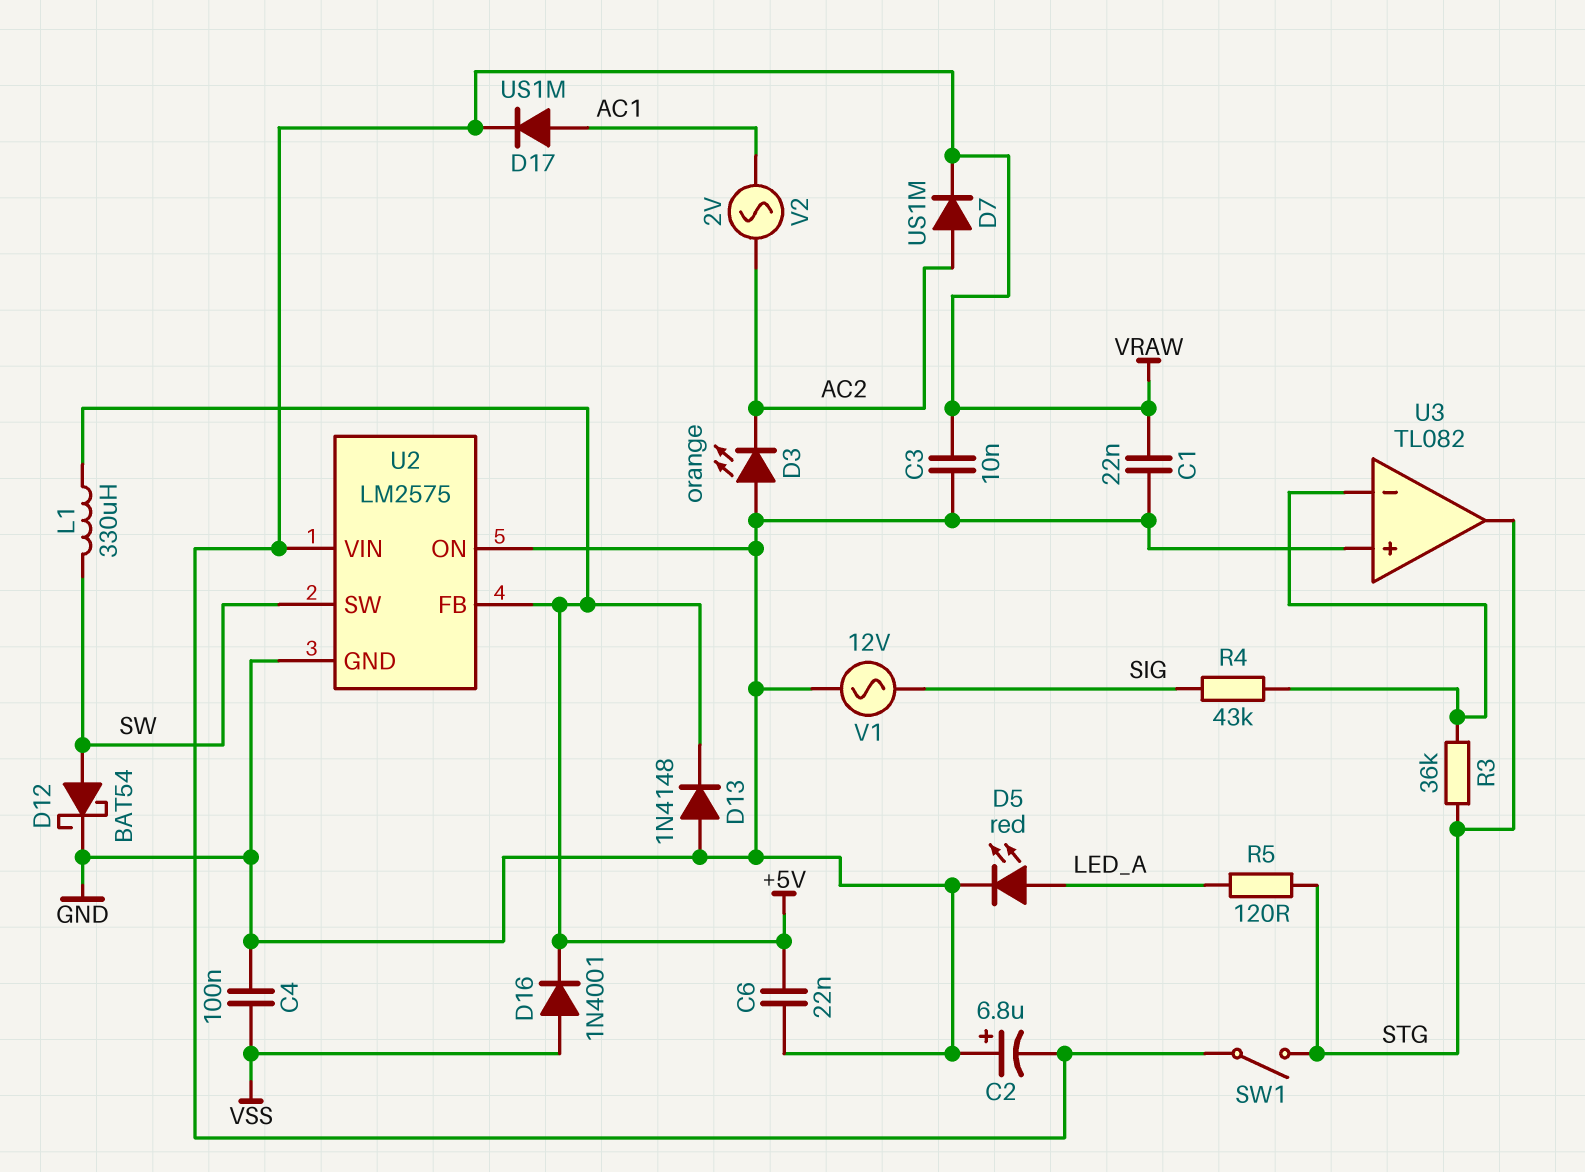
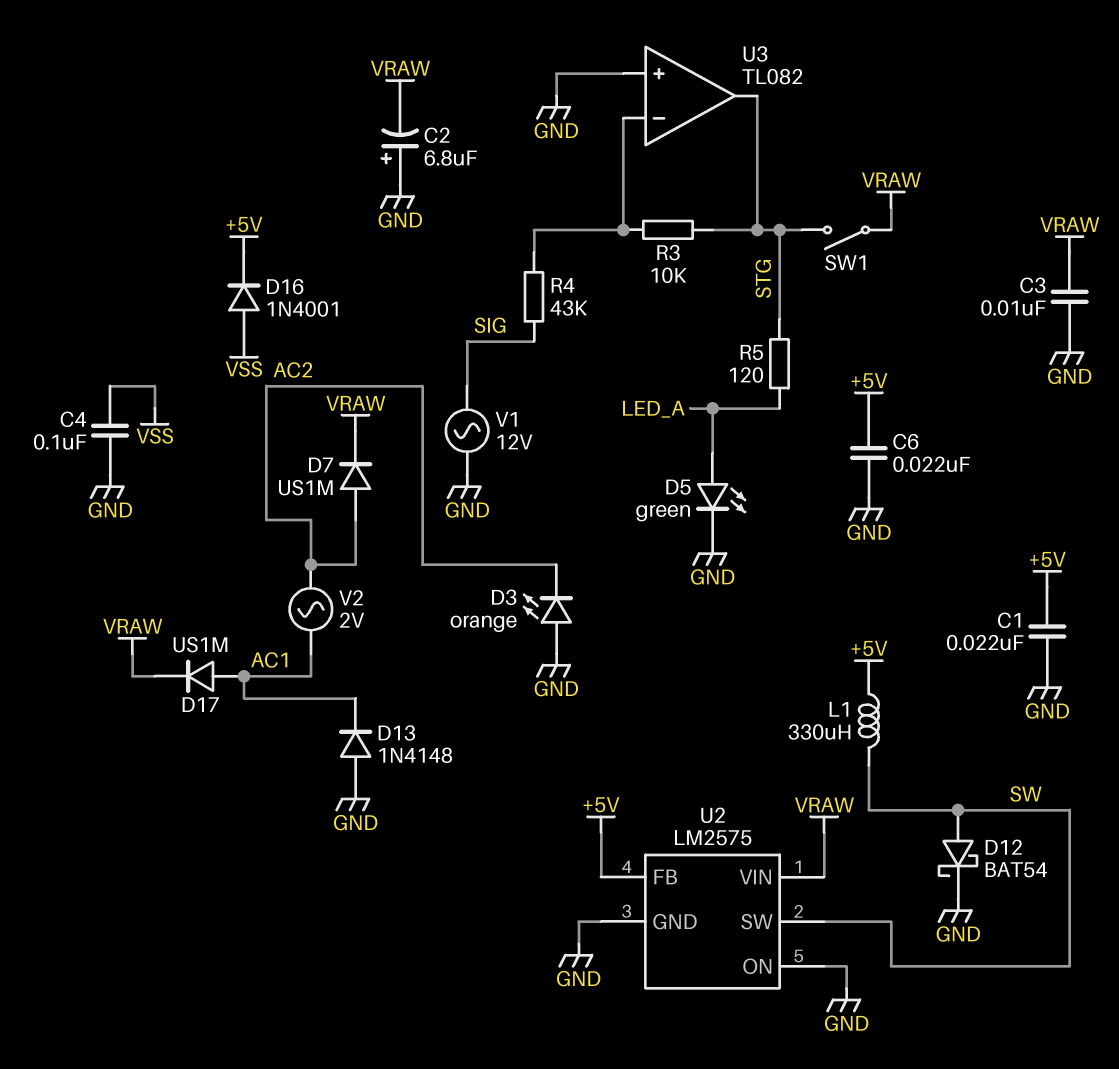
C1: 22nF (GND, VRAW) -> 22nF (+5V, GND)
D5: LED red (A LED_A, K GND) -> LED green (A LED_A, K GND)
D13: diode 1N4148 (A GND, K +5V) -> diode 1N4148 (A GND, K AC1)
R3: 36k (STG, U3/in-) -> 10k (STG, U3/in-)

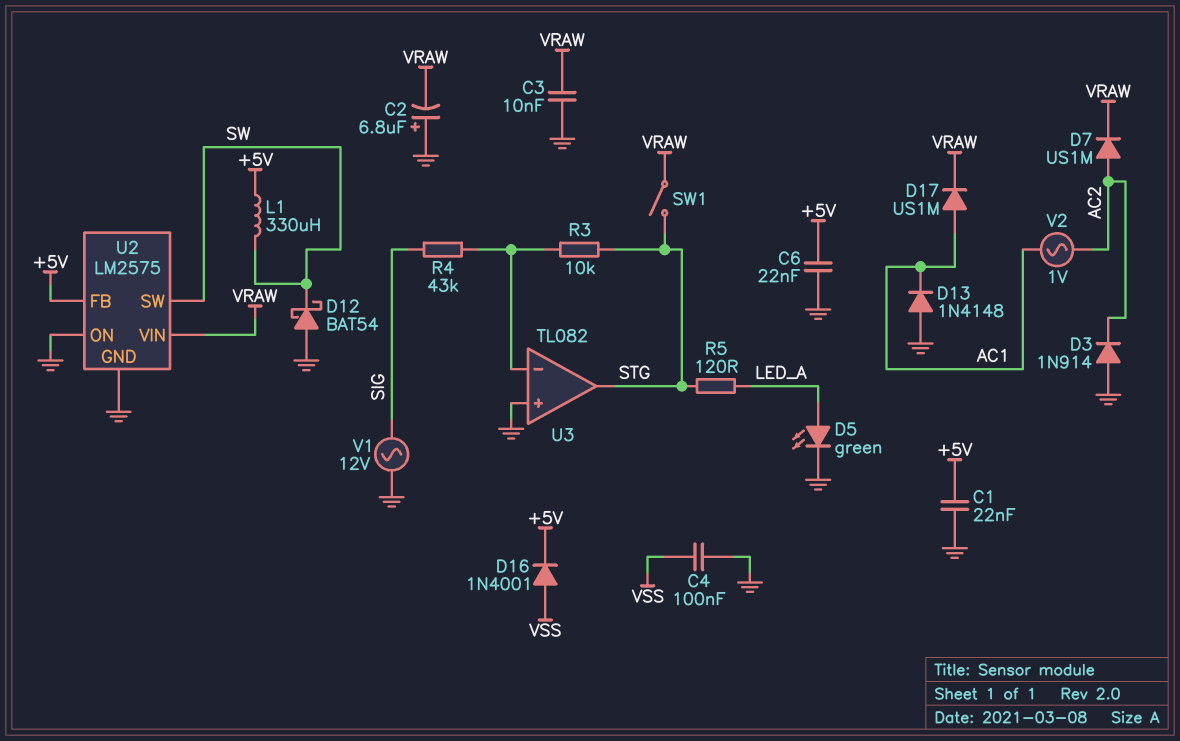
D3: LED orange (A GND, K AC2) -> diode 1N914 (A GND, K AC2)
D12: schottky BAT54 (A SW, K GND) -> schottky BAT54 (A GND, K SW)
V2: AC 2V (AC1, AC2) -> AC 1V (AC1, AC2)

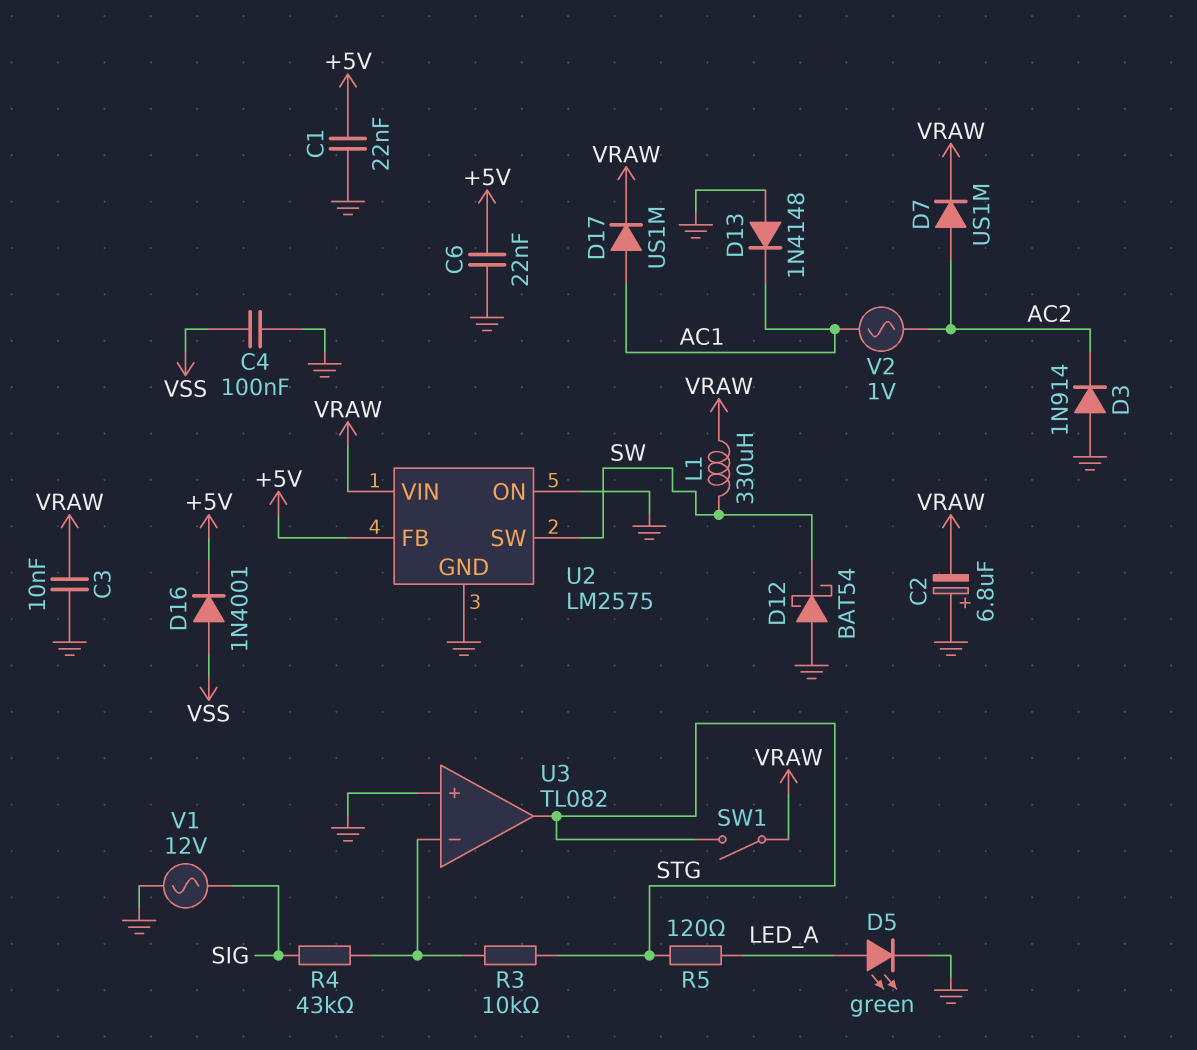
L1: 330uH (+5V, SW) -> 330uH (SW, VRAW)

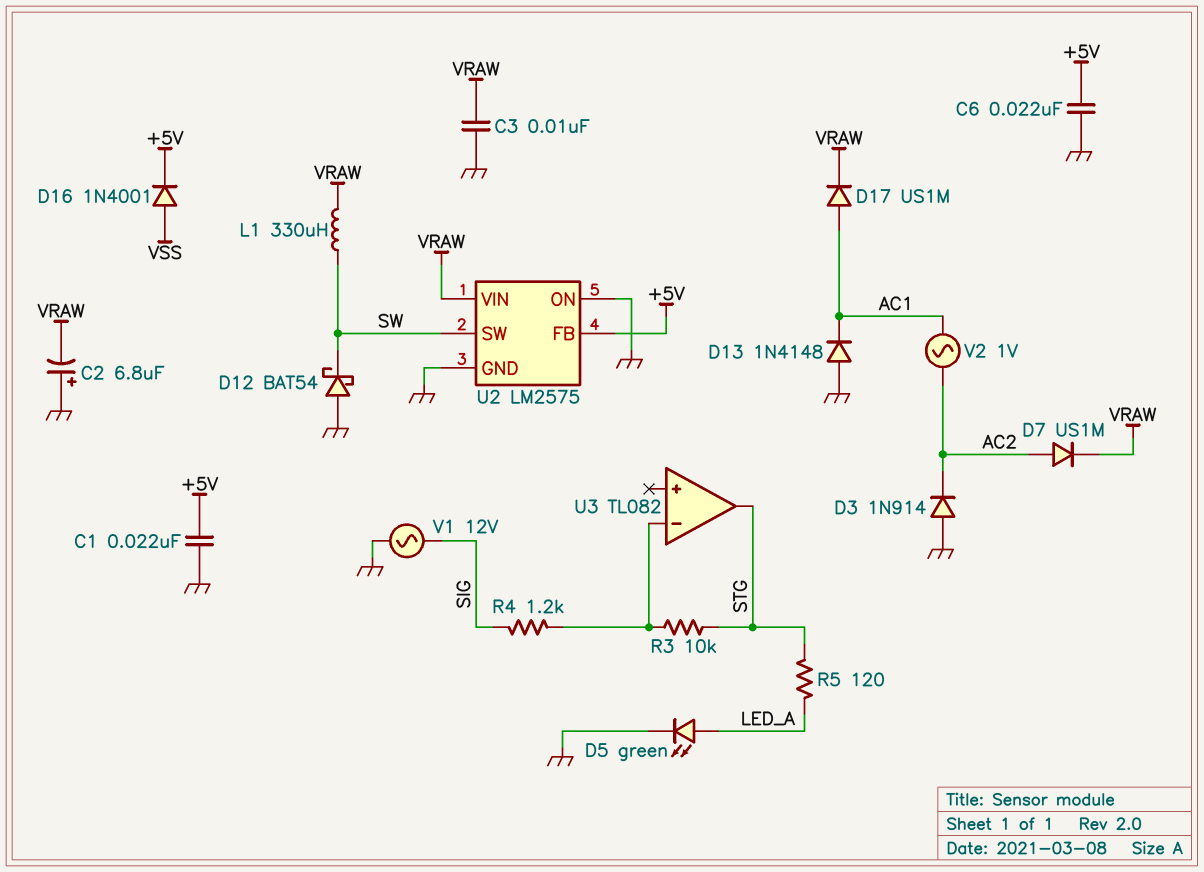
C4: 100nF (GND, VSS) -> none
R4: 43k (SIG, U3/in-) -> 1.2k (SIG, U3/in-)
SW1: switch (STG, VRAW) -> none
U3 pin in+: GND -> none

